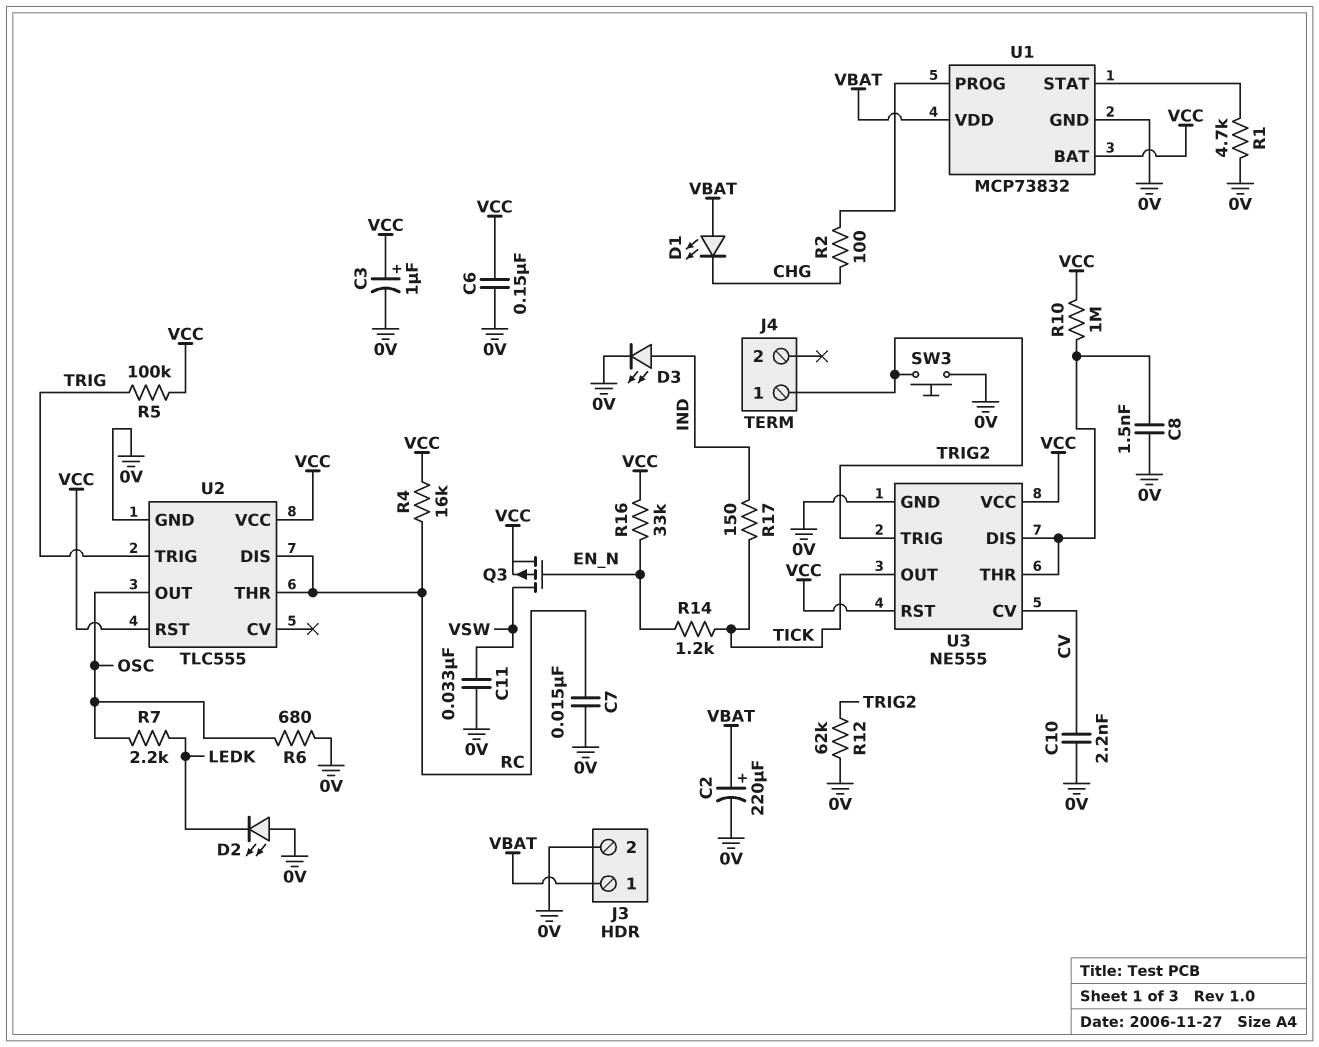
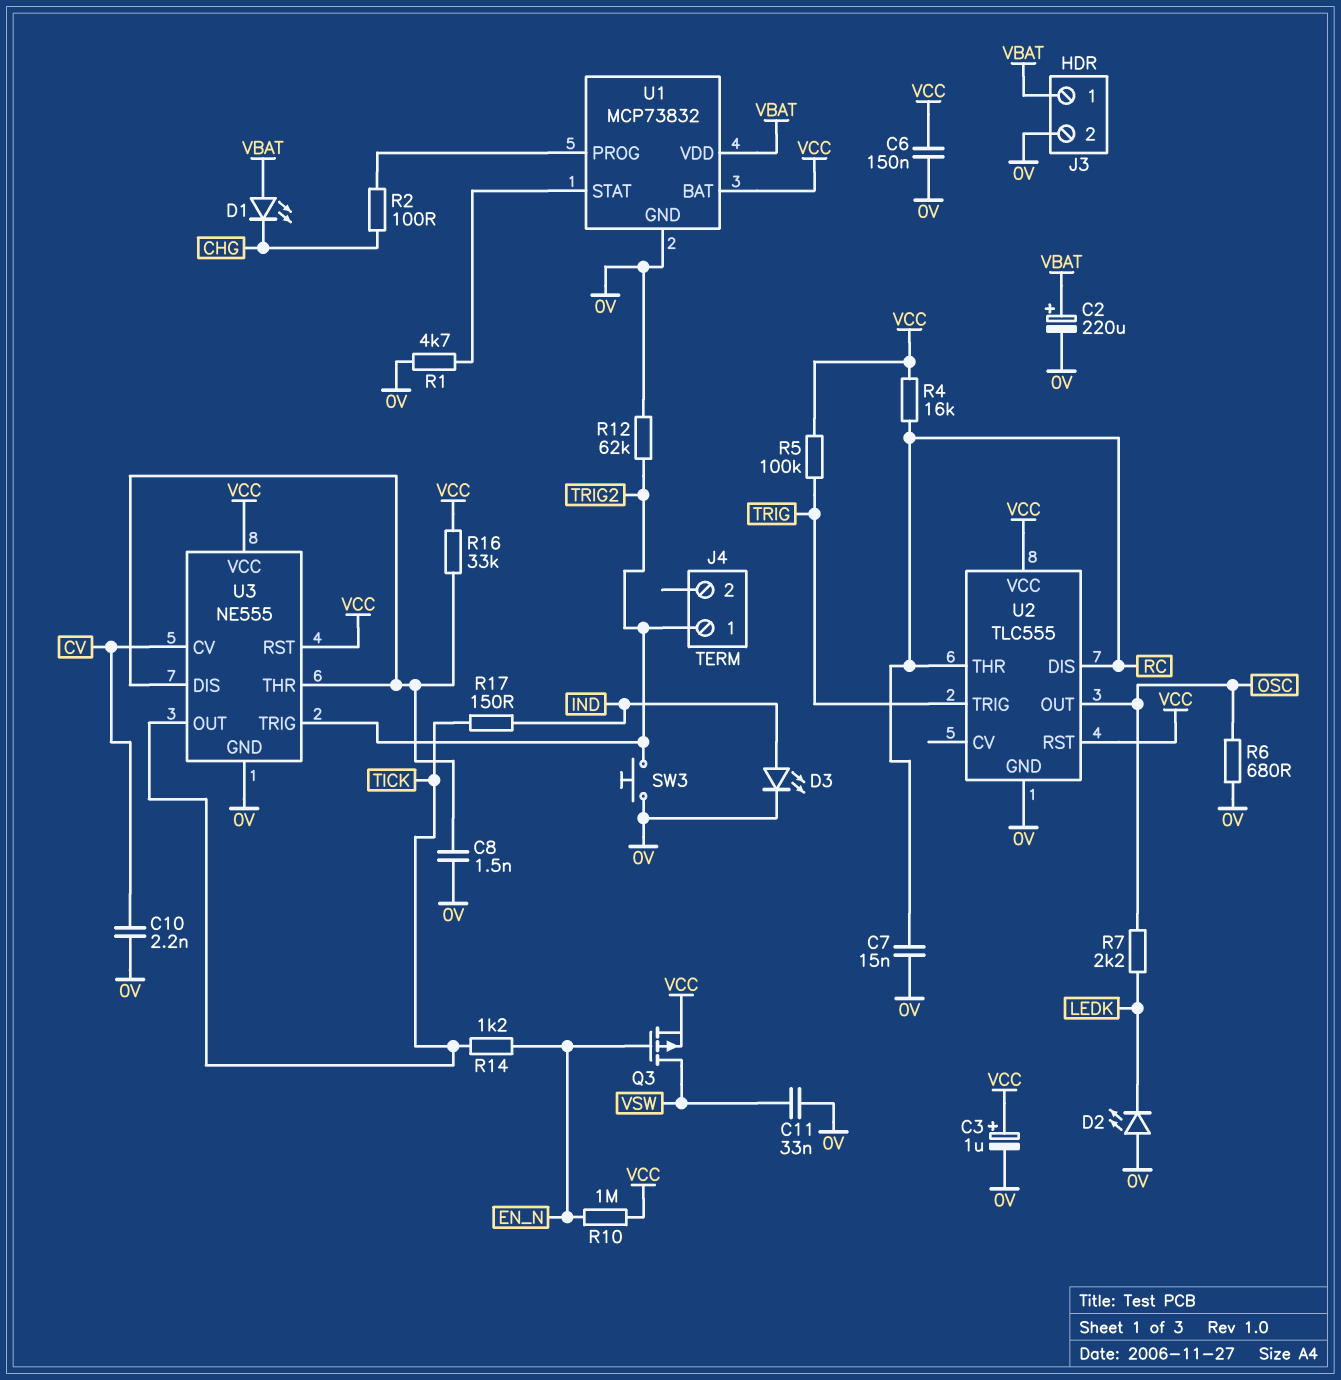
R10: 1M (U3/DIS, VCC) -> 1M (EN_N, VCC)
R16: 33k (EN_N, VCC) -> 33k (U3/DIS, VCC)

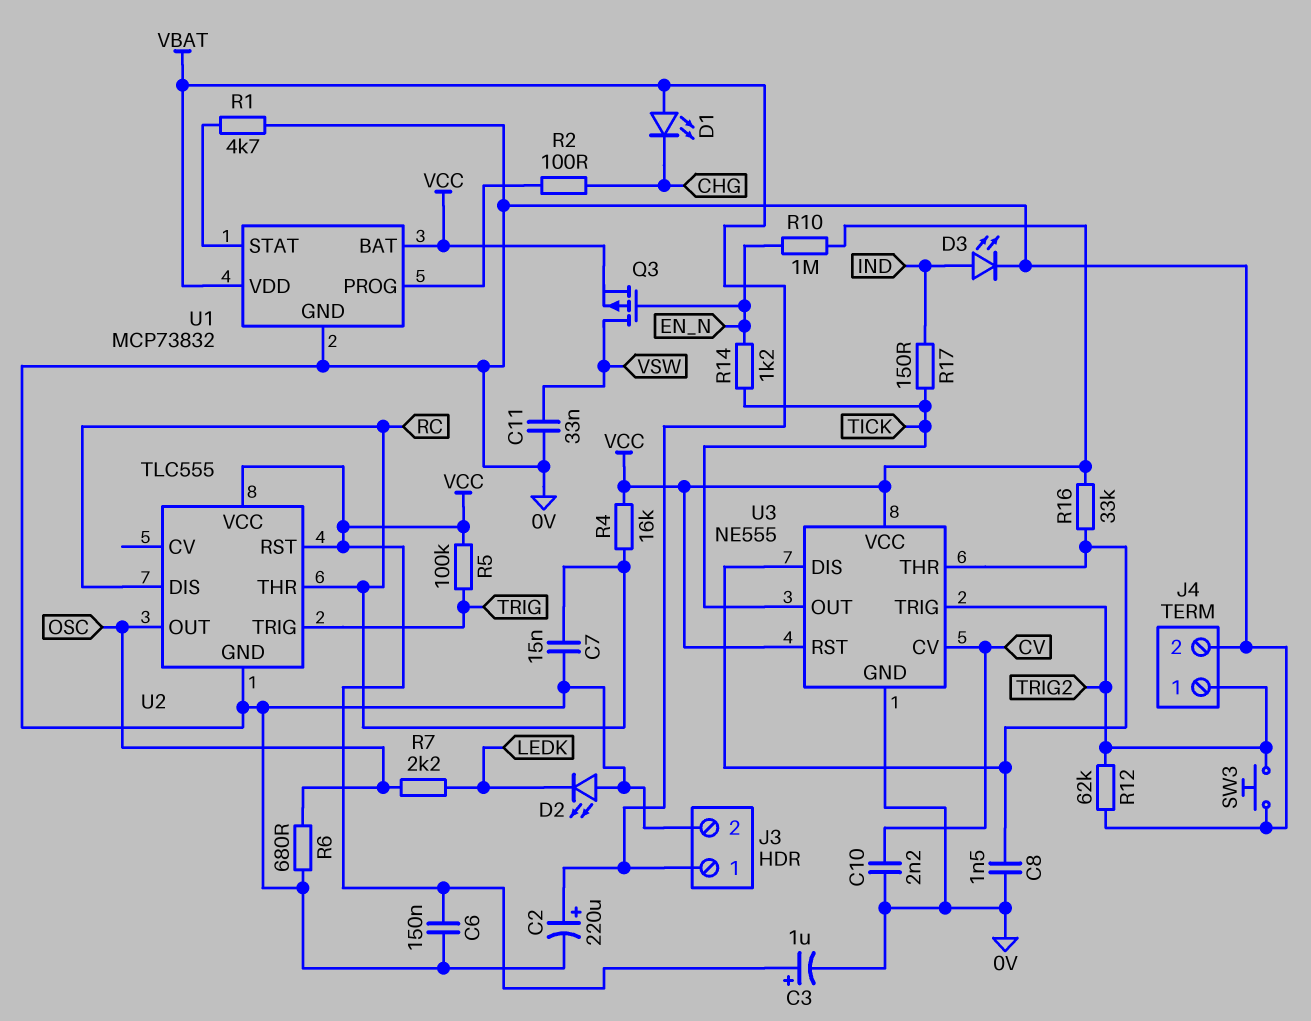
J4 pin 2: none -> 0V

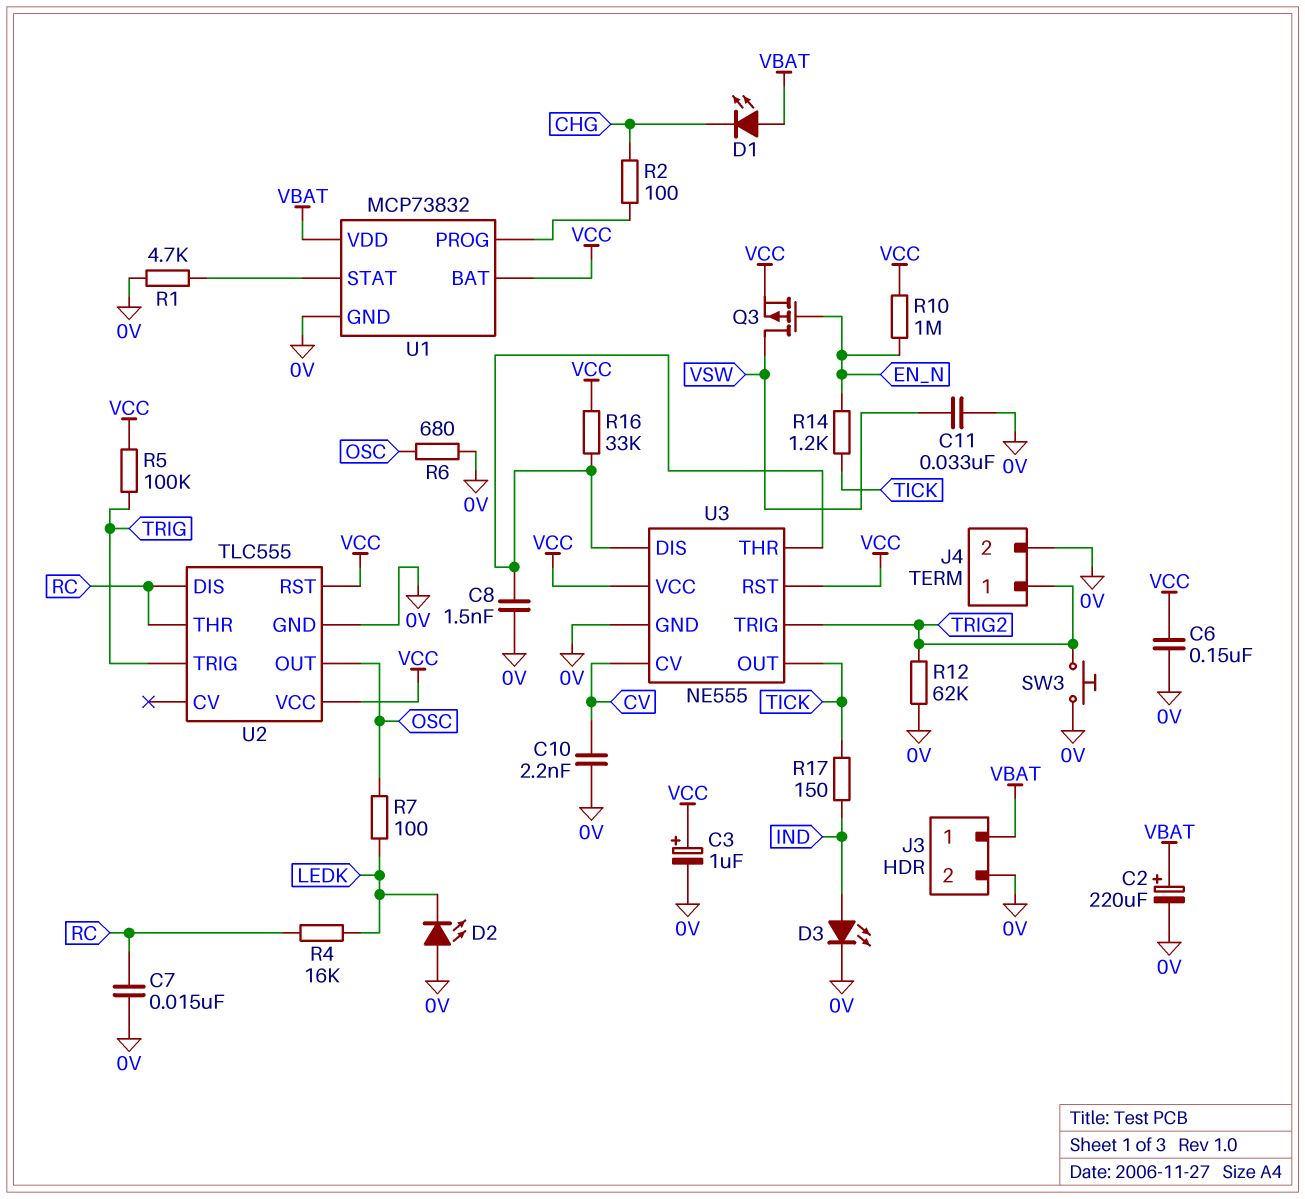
R4: 16k (RC, VCC) -> 16k (LEDK, RC)
R7: 2.2k (LEDK, OSC) -> 100 (LEDK, OSC)

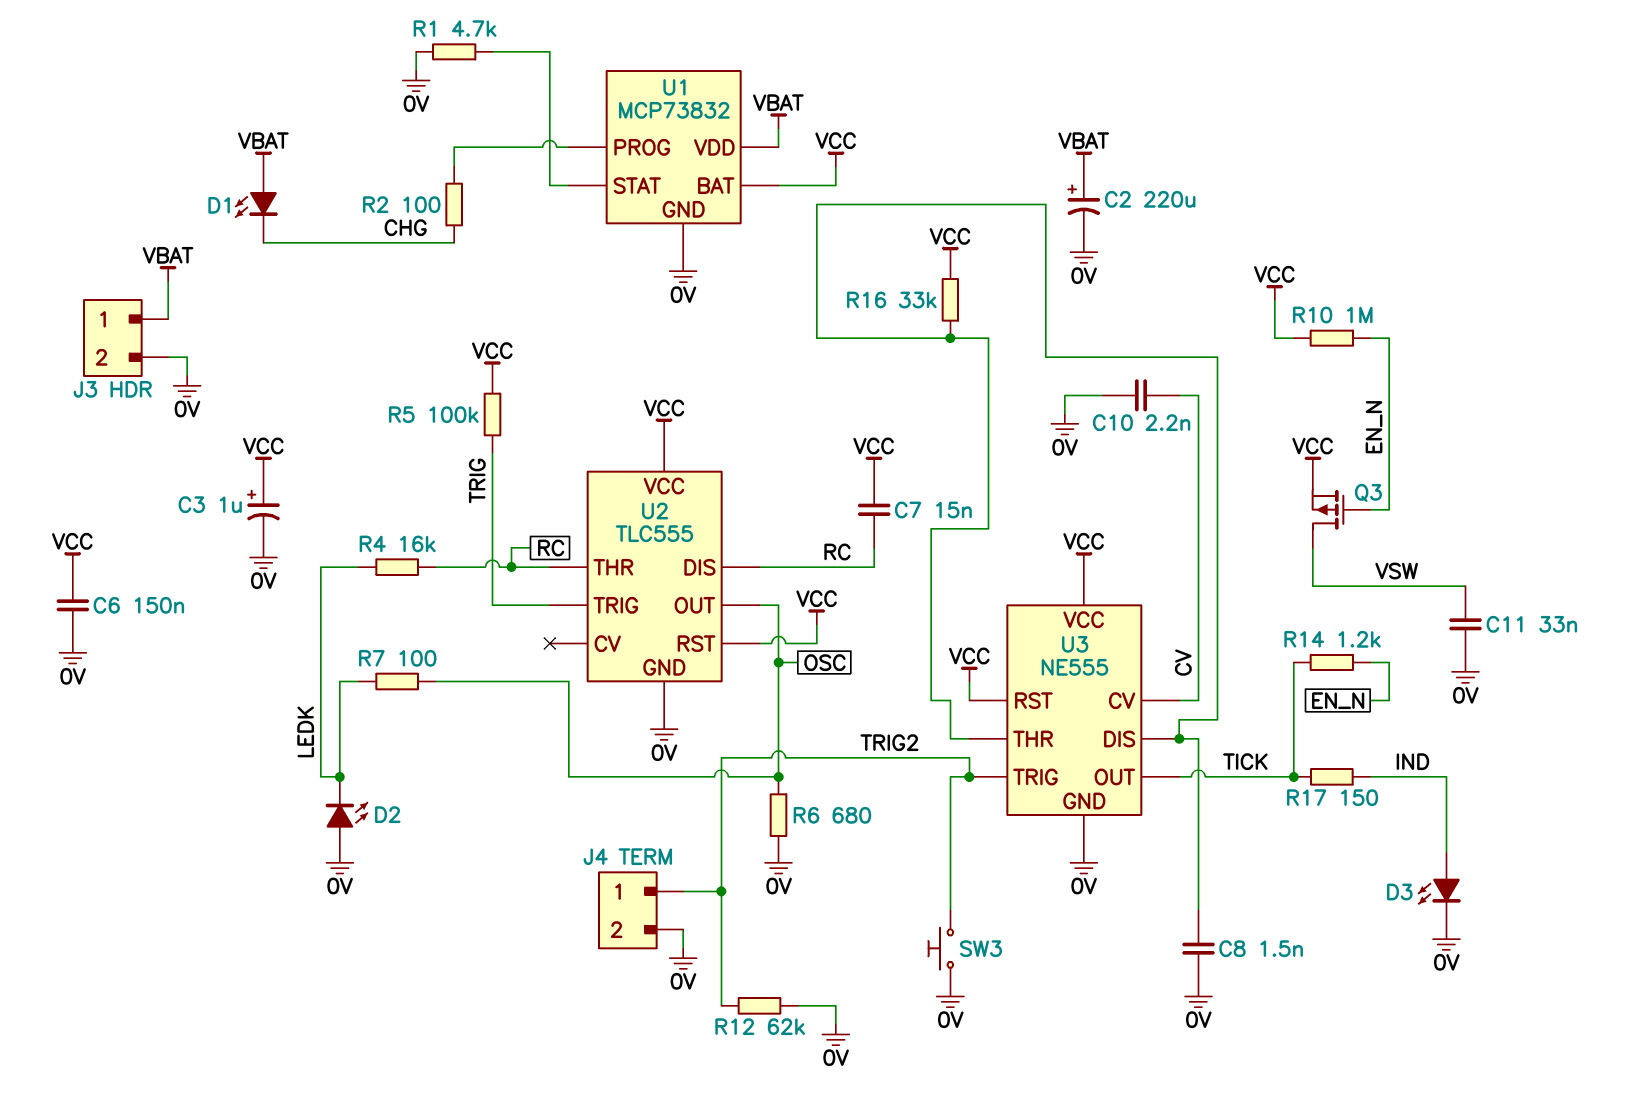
C7: 15nF (0V, RC) -> 15nF (RC, VCC)

